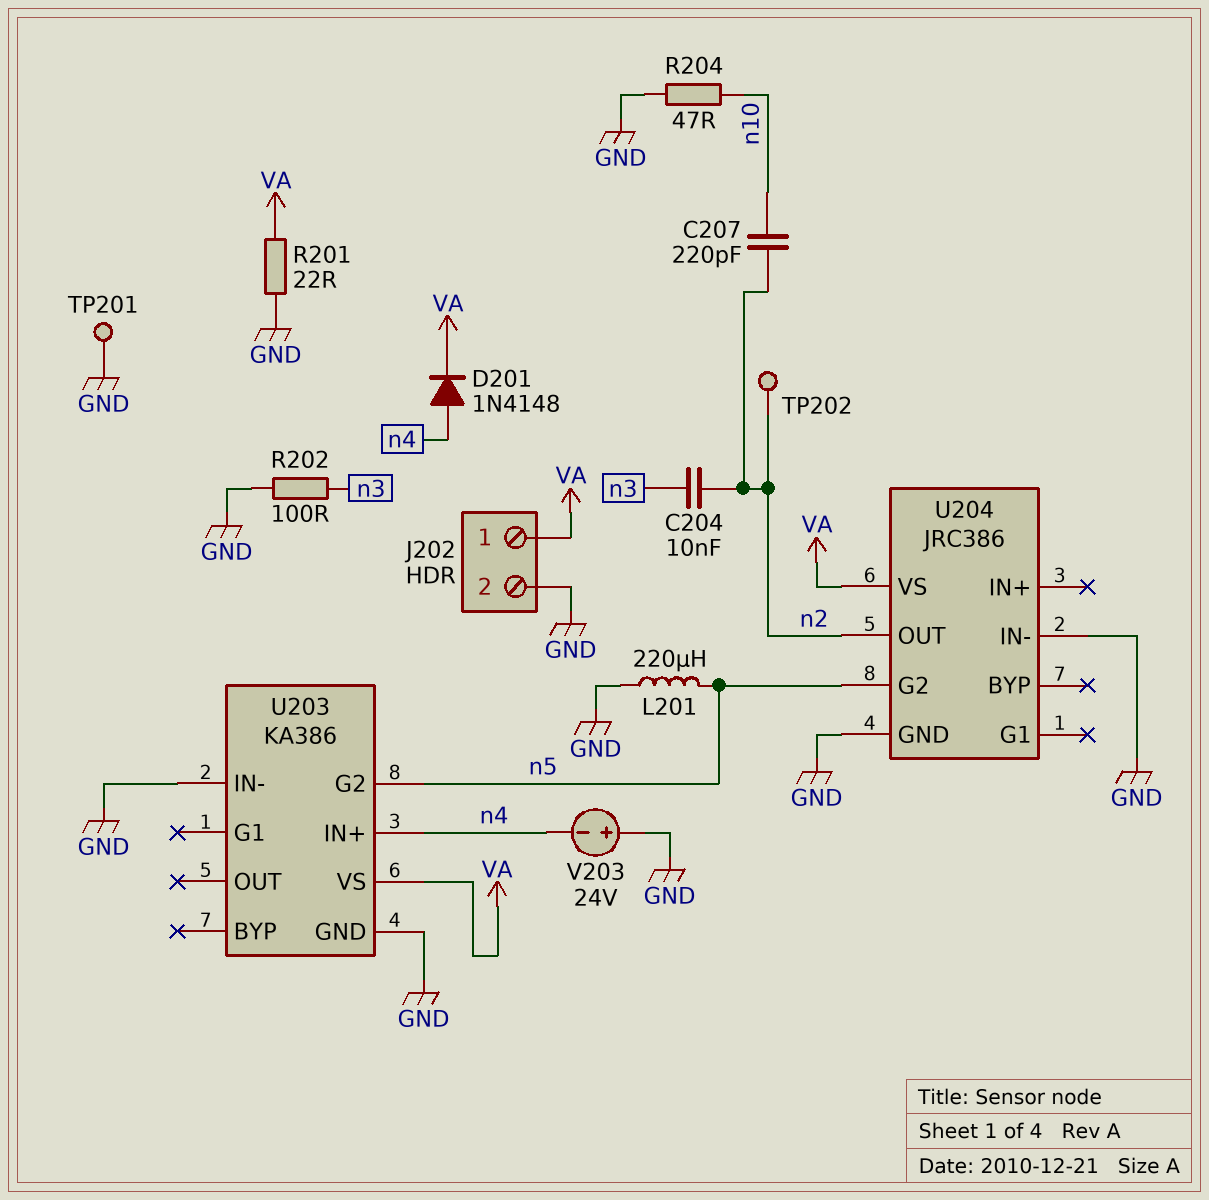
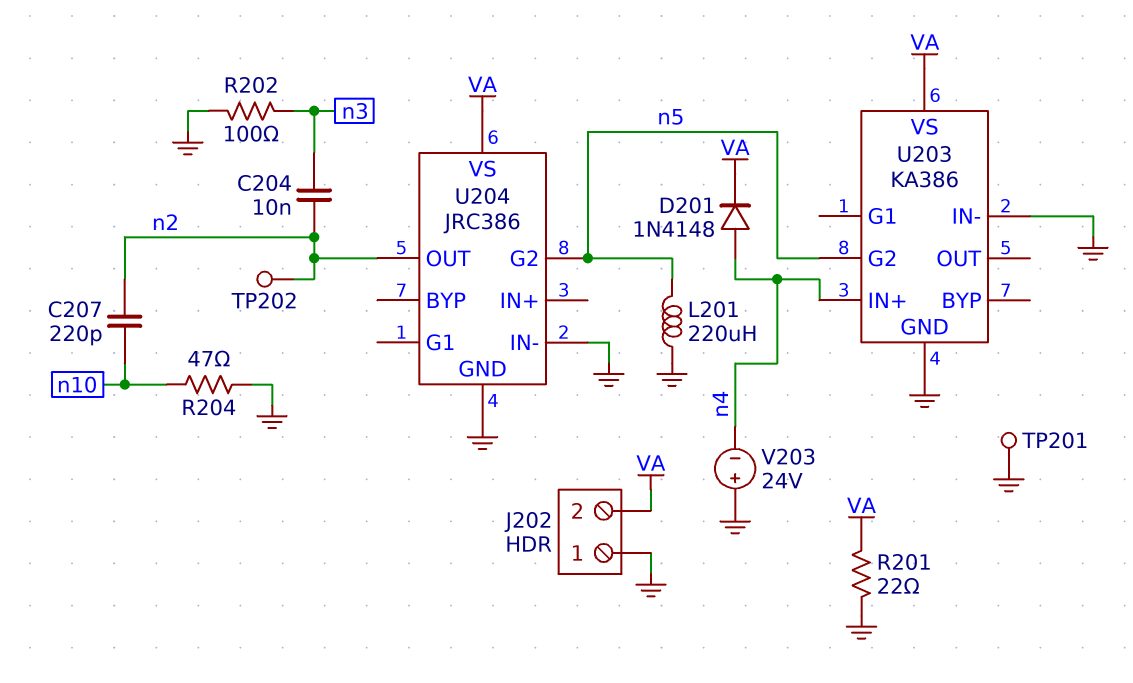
J202 pin 1: VA -> GND
J202 pin 2: GND -> VA

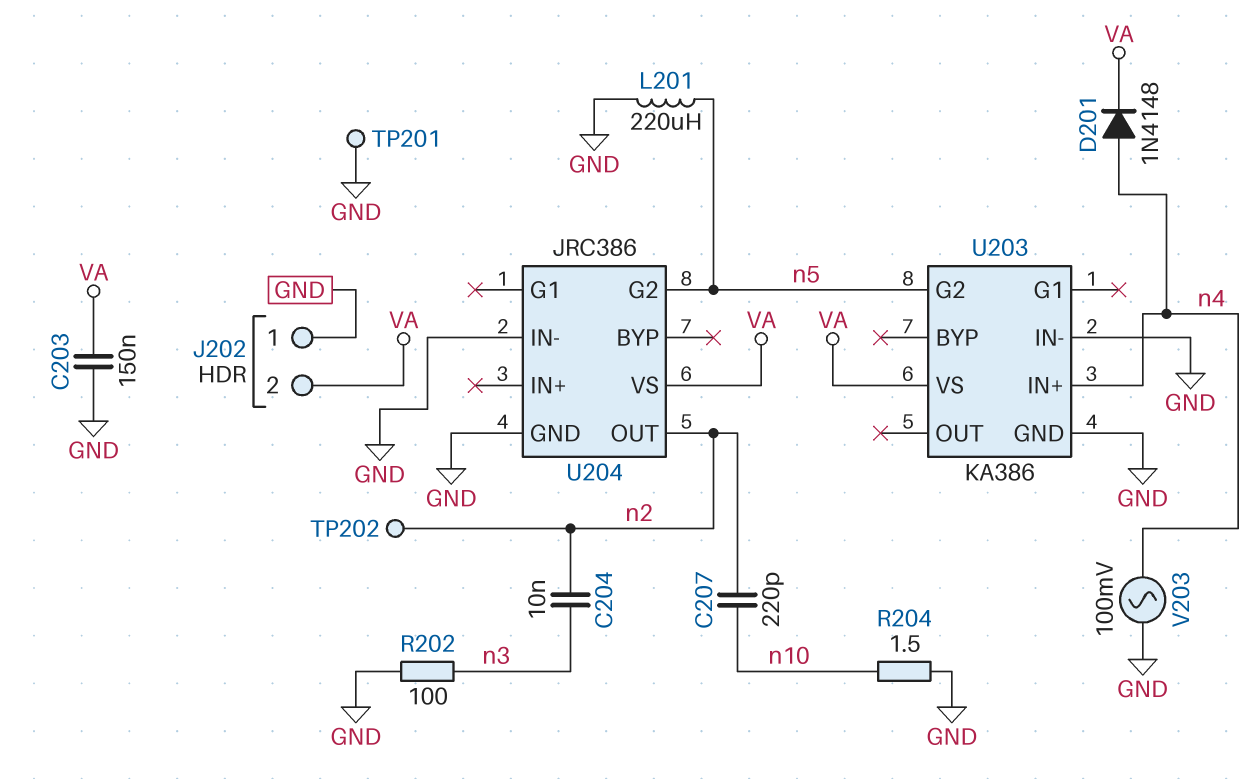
C203: none -> 150nF (GND, VA)
R201: 22 (GND, VA) -> none
R204: 47 (GND, n10) -> 1.5 (GND, n10)
V203: 24V (plus GND, minus n4) -> AC 100mV (GND, n4)

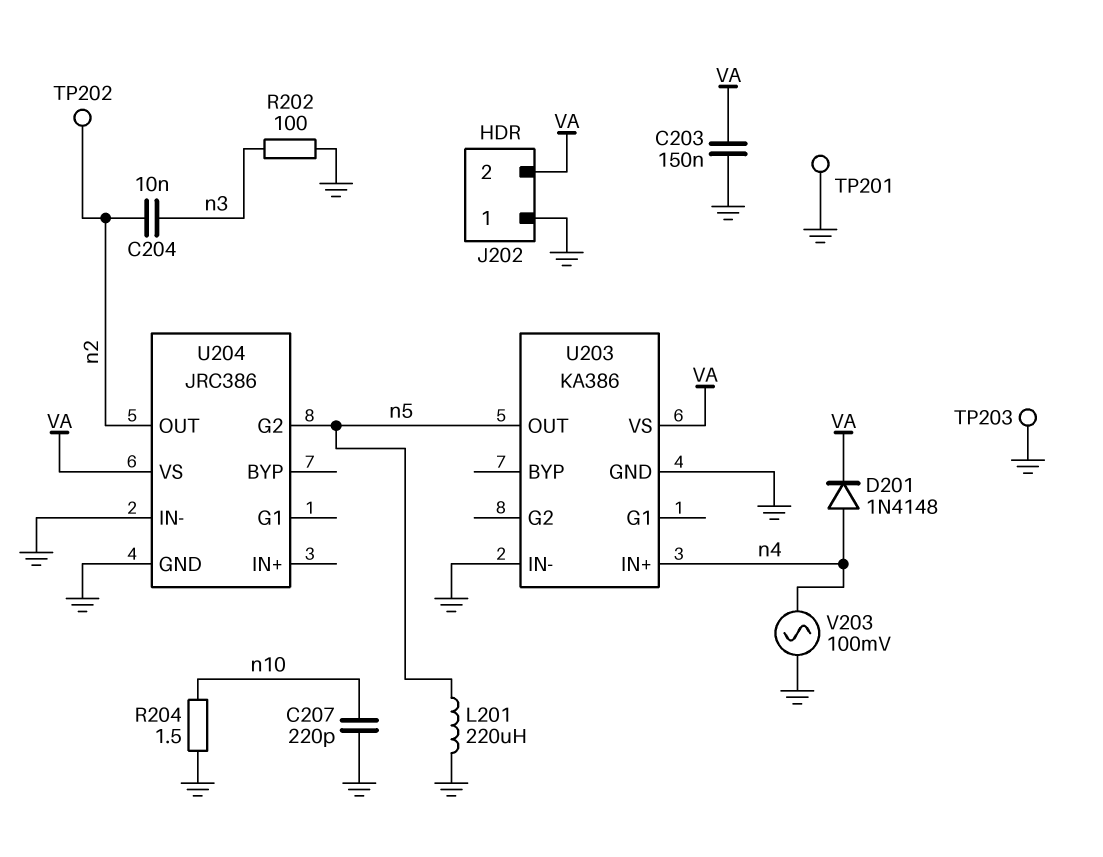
C207: 220pF (n2, n10) -> 220pF (GND, n10)
TP203: none -> test point (GND)
U203 pin G2: n5 -> none
U203 pin OUT: none -> n5

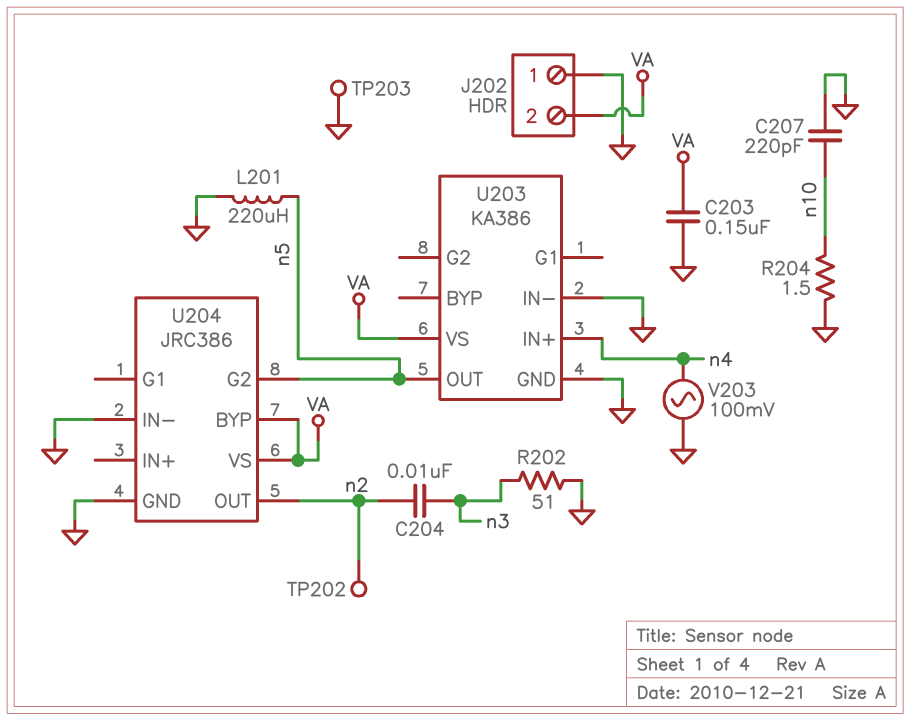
D201: diode 1N4148 (A n4, K VA) -> none
R202: 100 (GND, n3) -> 51 (GND, n3)
TP201: test point (GND) -> none
U204 pin BYP: none -> VA

